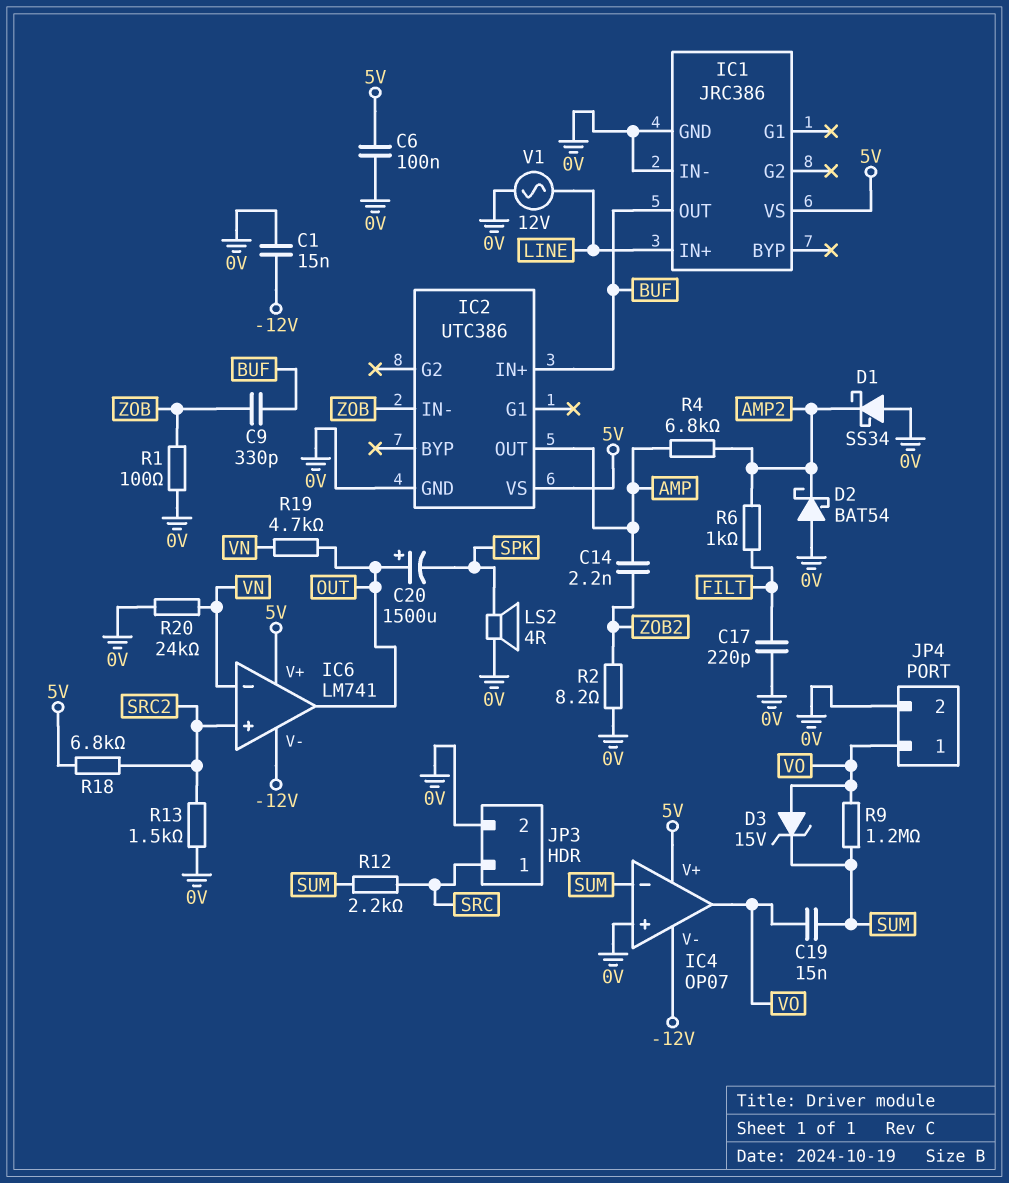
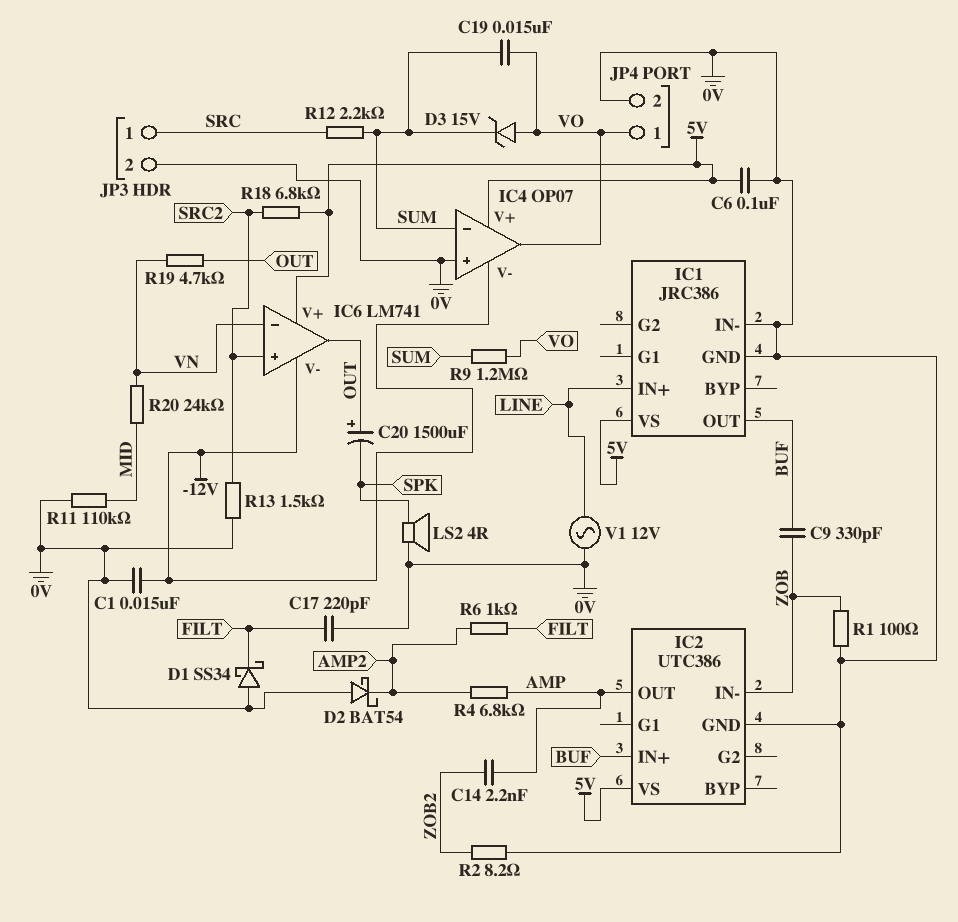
D1: schottky SS34 (A 0V, K AMP2) -> schottky SS34 (A 0V, K FILT)
R11: none -> 110k (0V, MID)
R20: 24k (0V, VN) -> 24k (MID, VN)

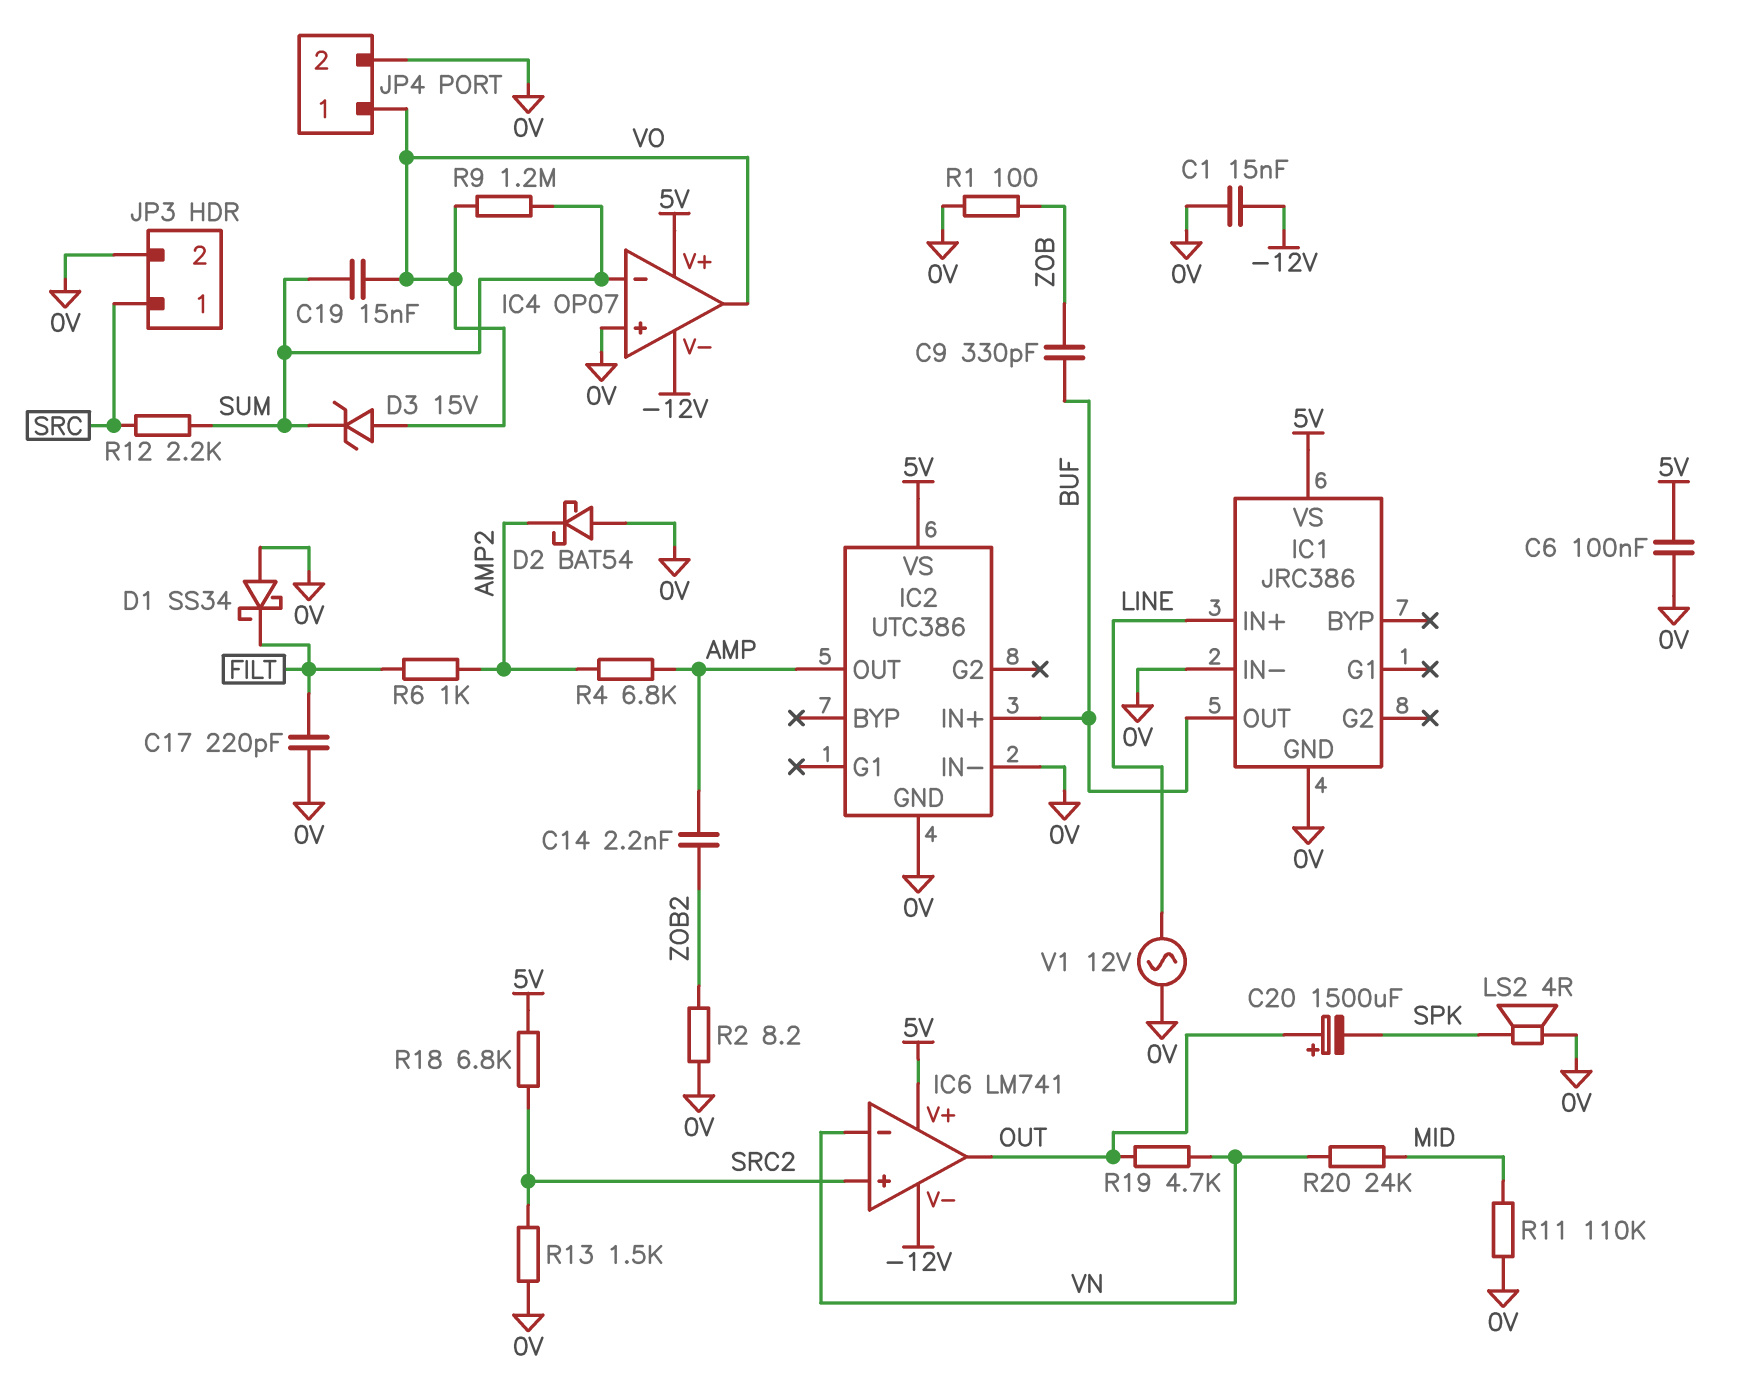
IC2 pin IN-: ZOB -> 0V

